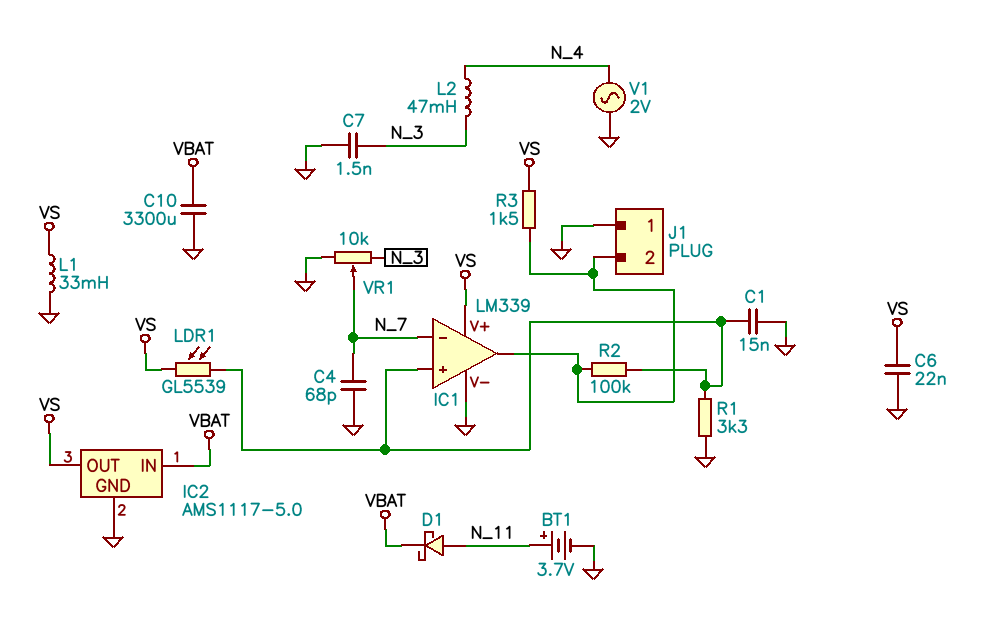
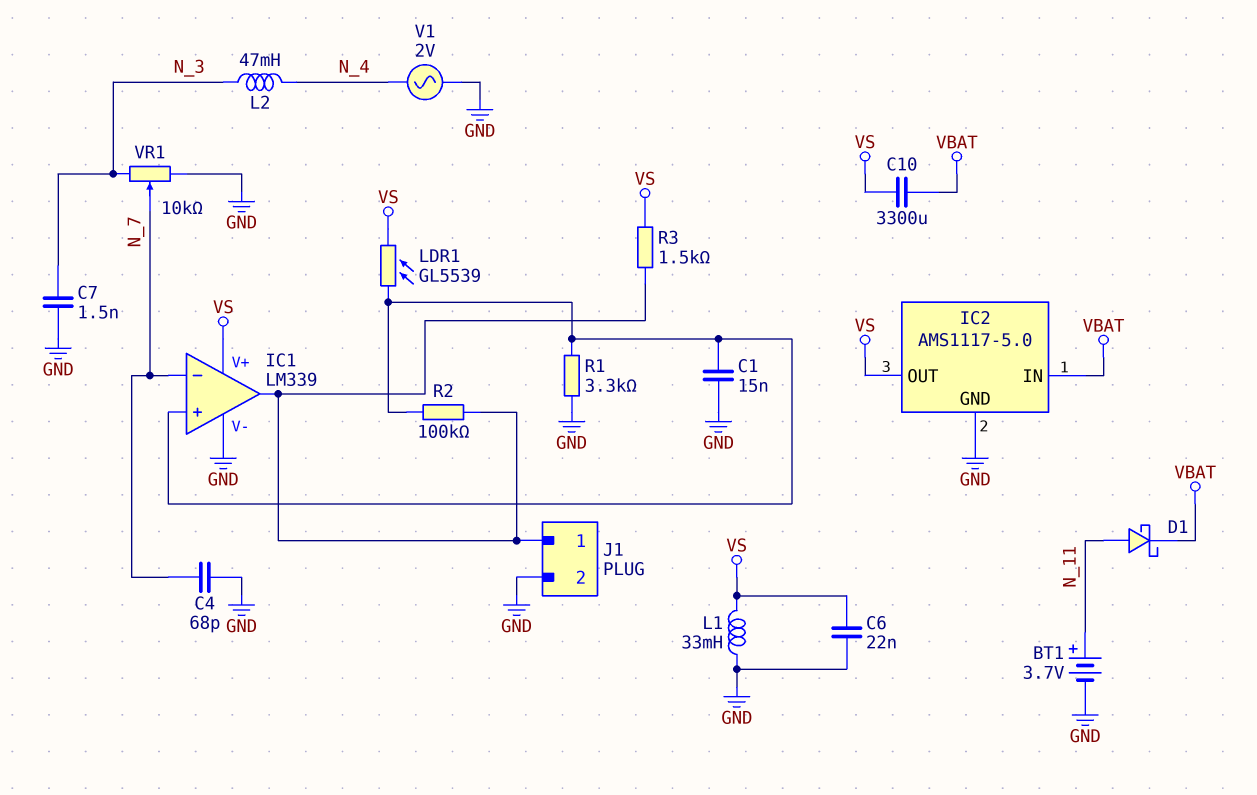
C10: 3300uF (GND, VBAT) -> 3300uF (VBAT, VS)
J1 pin 1: GND -> IC1/out
J1 pin 2: IC1/out -> GND

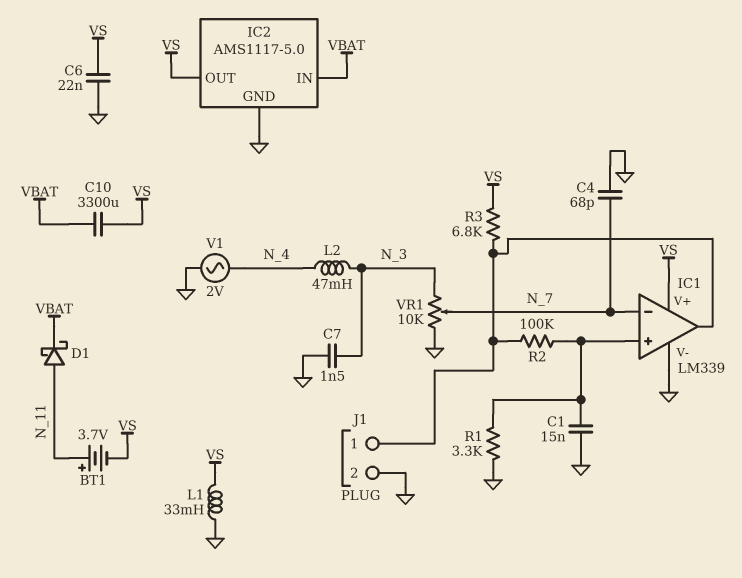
BT1: 3.7V (plus N_11, minus GND) -> 3.7V (plus N_11, minus VS)
LDR1: GL5539 (IC1/in+, VS) -> none
R3: 1.5k (IC1/out, VS) -> 6.8k (IC1/out, VS)

